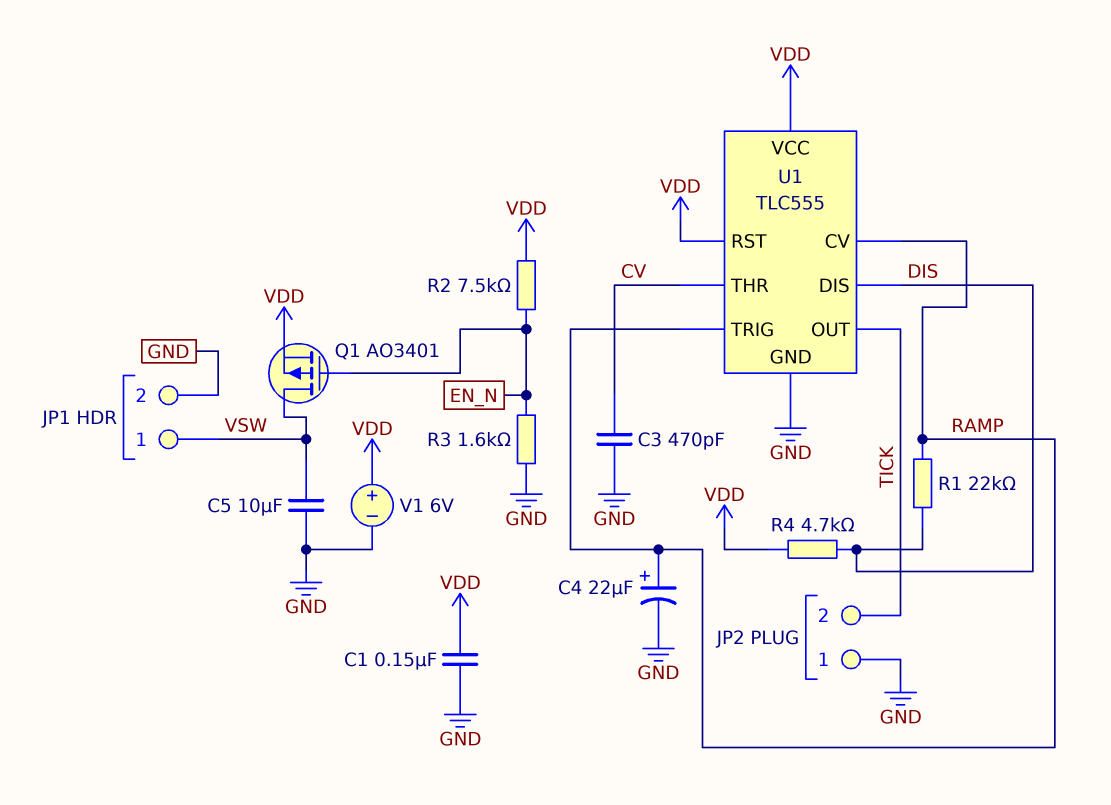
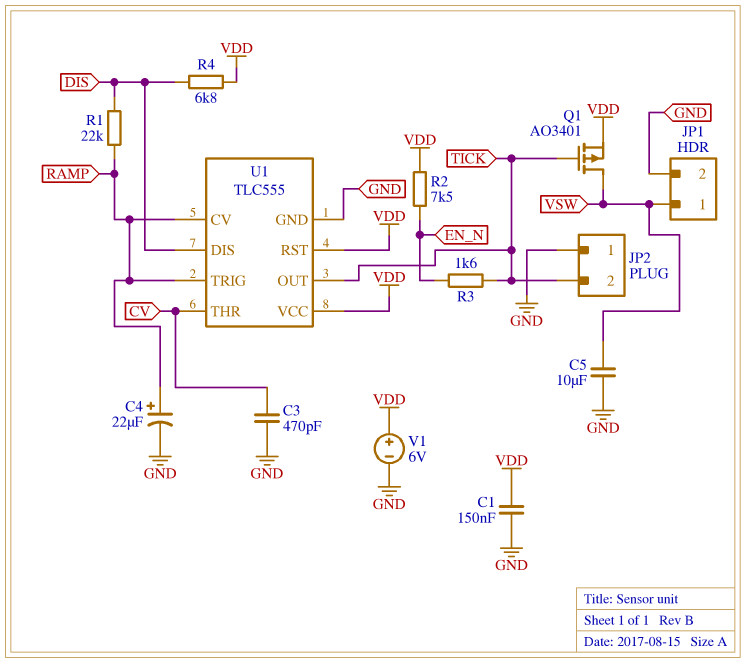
Q1: PMOS AO3401 (G EN_N, D VSW, S VDD) -> PMOS AO3401 (G TICK, D VSW, S VDD)
R3: 1.6k (EN_N, GND) -> 1.6k (EN_N, TICK)
R4: 4.7k (DIS, VDD) -> 6.8k (DIS, VDD)

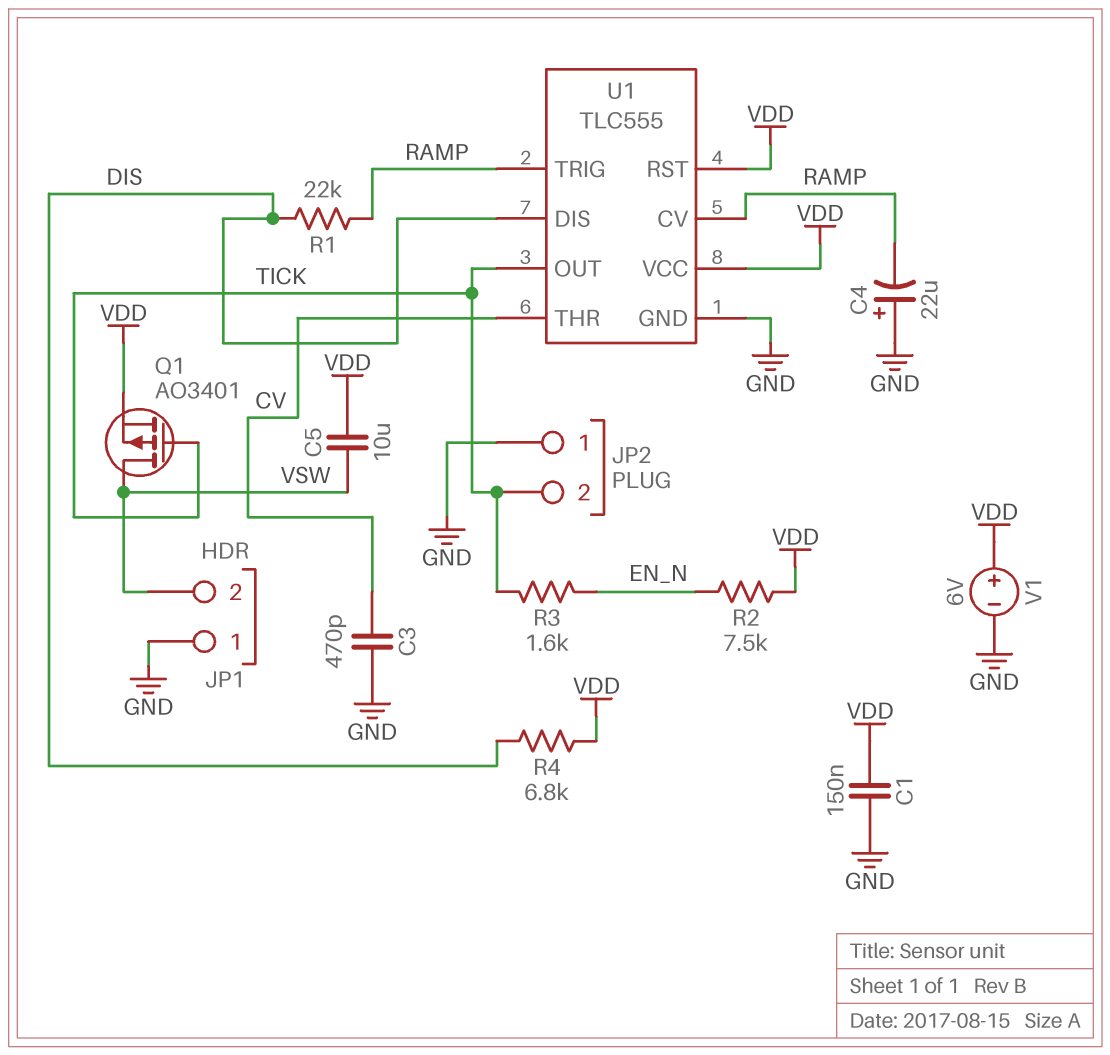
C4: 22uF (plus RAMP, minus GND) -> 22uF (plus GND, minus RAMP)
C5: 10uF (GND, VSW) -> 10uF (VDD, VSW)
JP1 pin 1: VSW -> GND
JP1 pin 2: GND -> VSW

